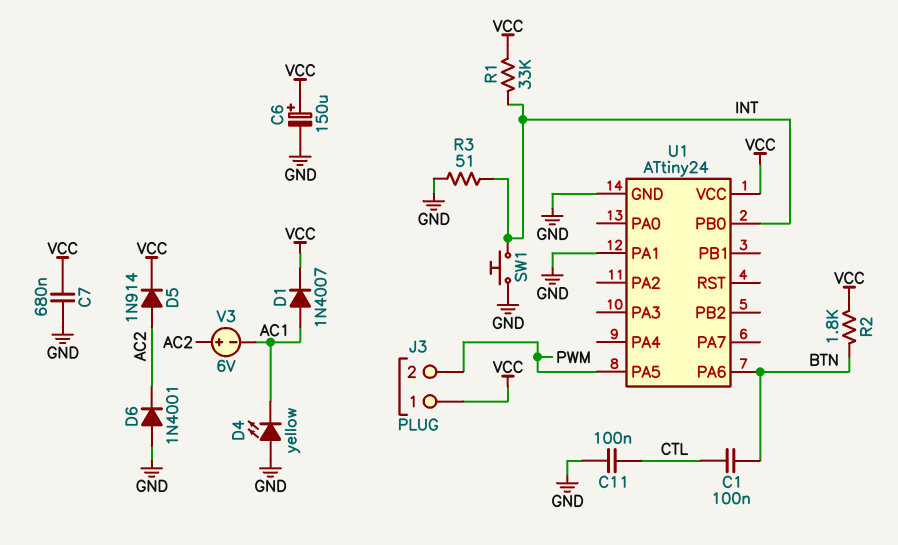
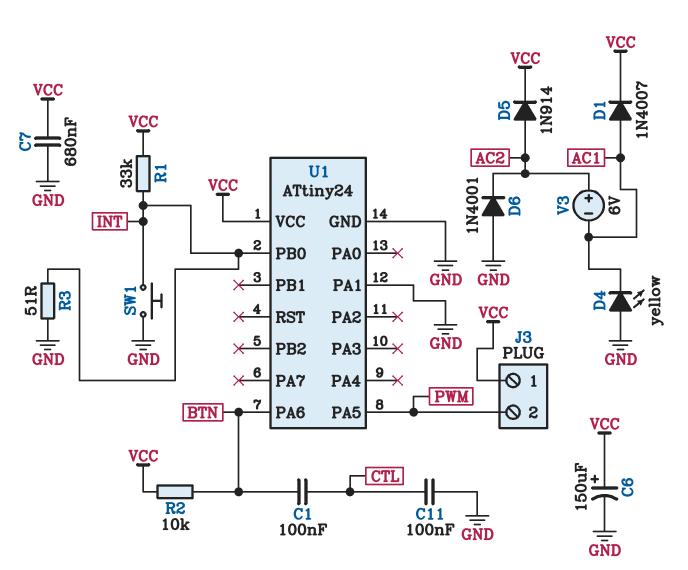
R2: 1.8k (BTN, VCC) -> 10k (BTN, VCC)

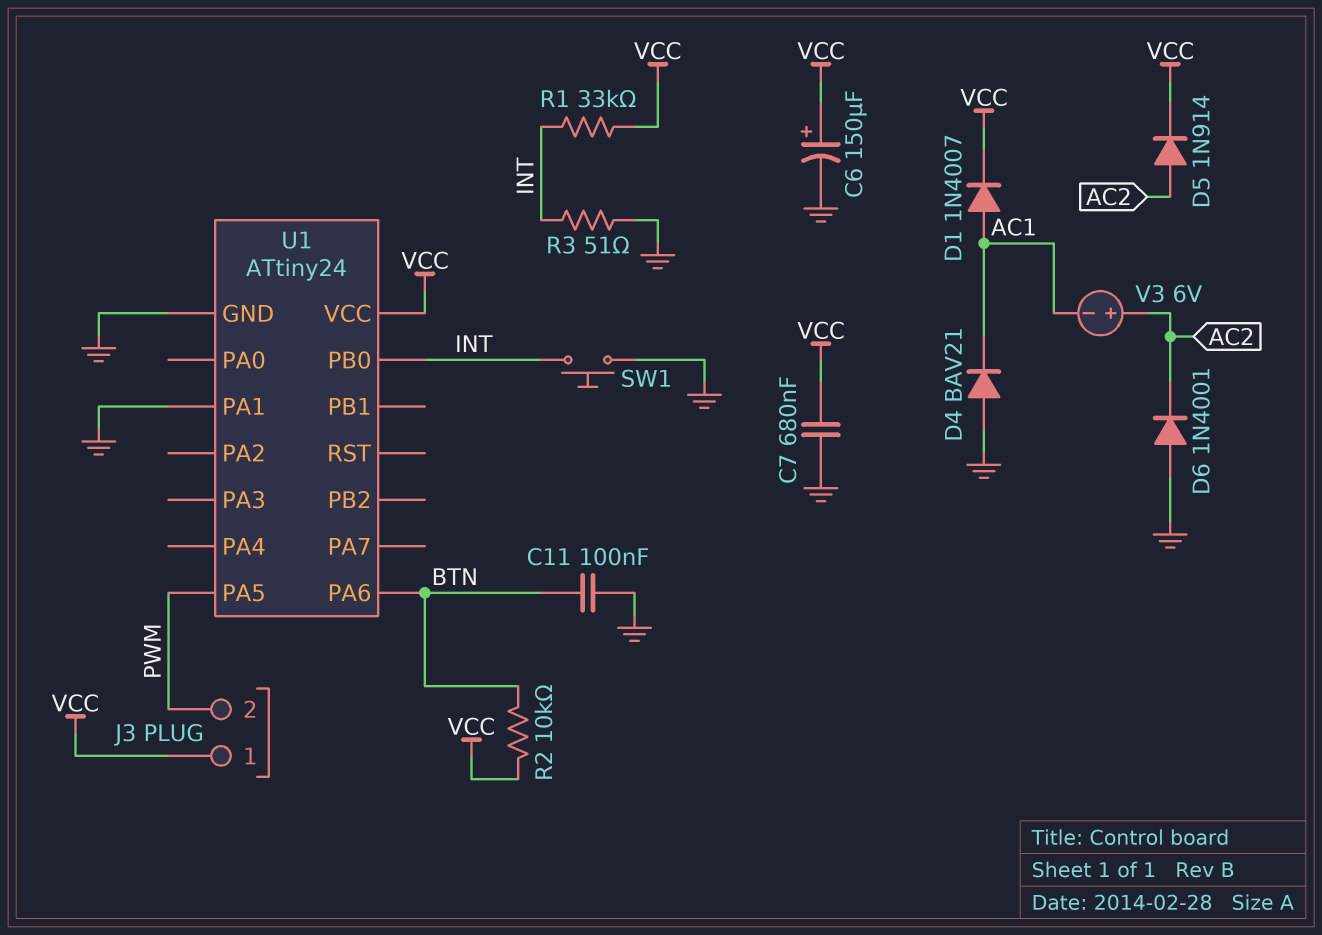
C1: 100nF (BTN, CTL) -> none
C11: 100nF (CTL, GND) -> 100nF (BTN, GND)
D4: LED yellow (A GND, K AC1) -> diode BAV21 (A GND, K AC1)

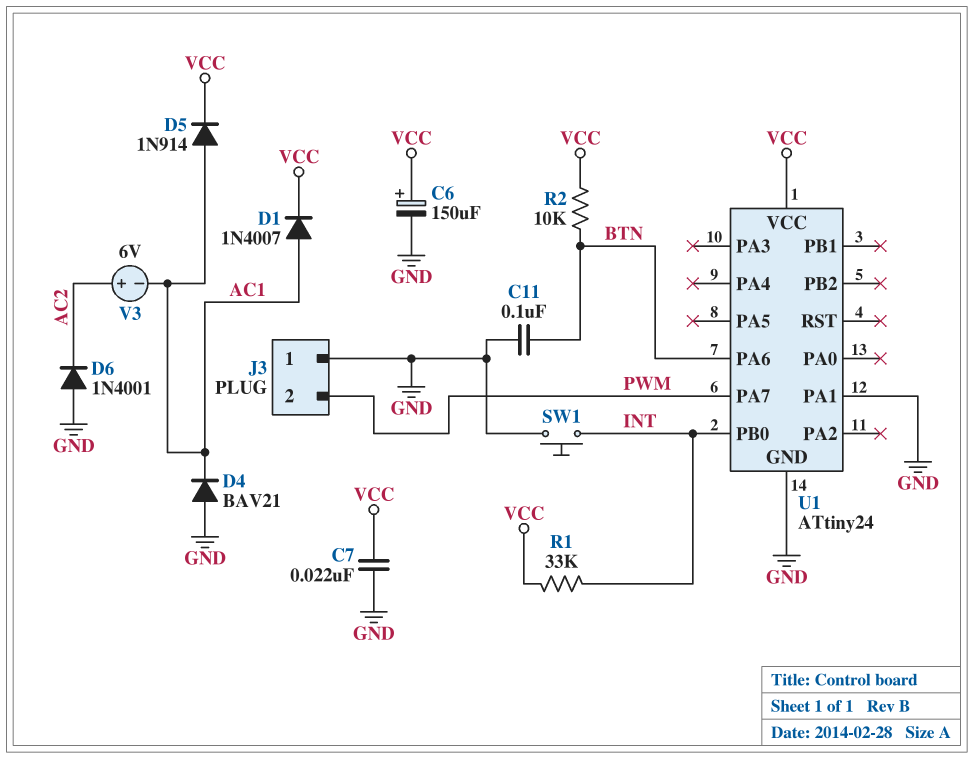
C7: 680nF (GND, VCC) -> 22nF (GND, VCC)
D5: diode 1N914 (A AC2, K VCC) -> diode 1N914 (A AC1, K VCC)
J3 pin 1: VCC -> GND
R3: 51 (GND, INT) -> none
U1 pin PA5: PWM -> none
U1 pin PA7: none -> PWM

